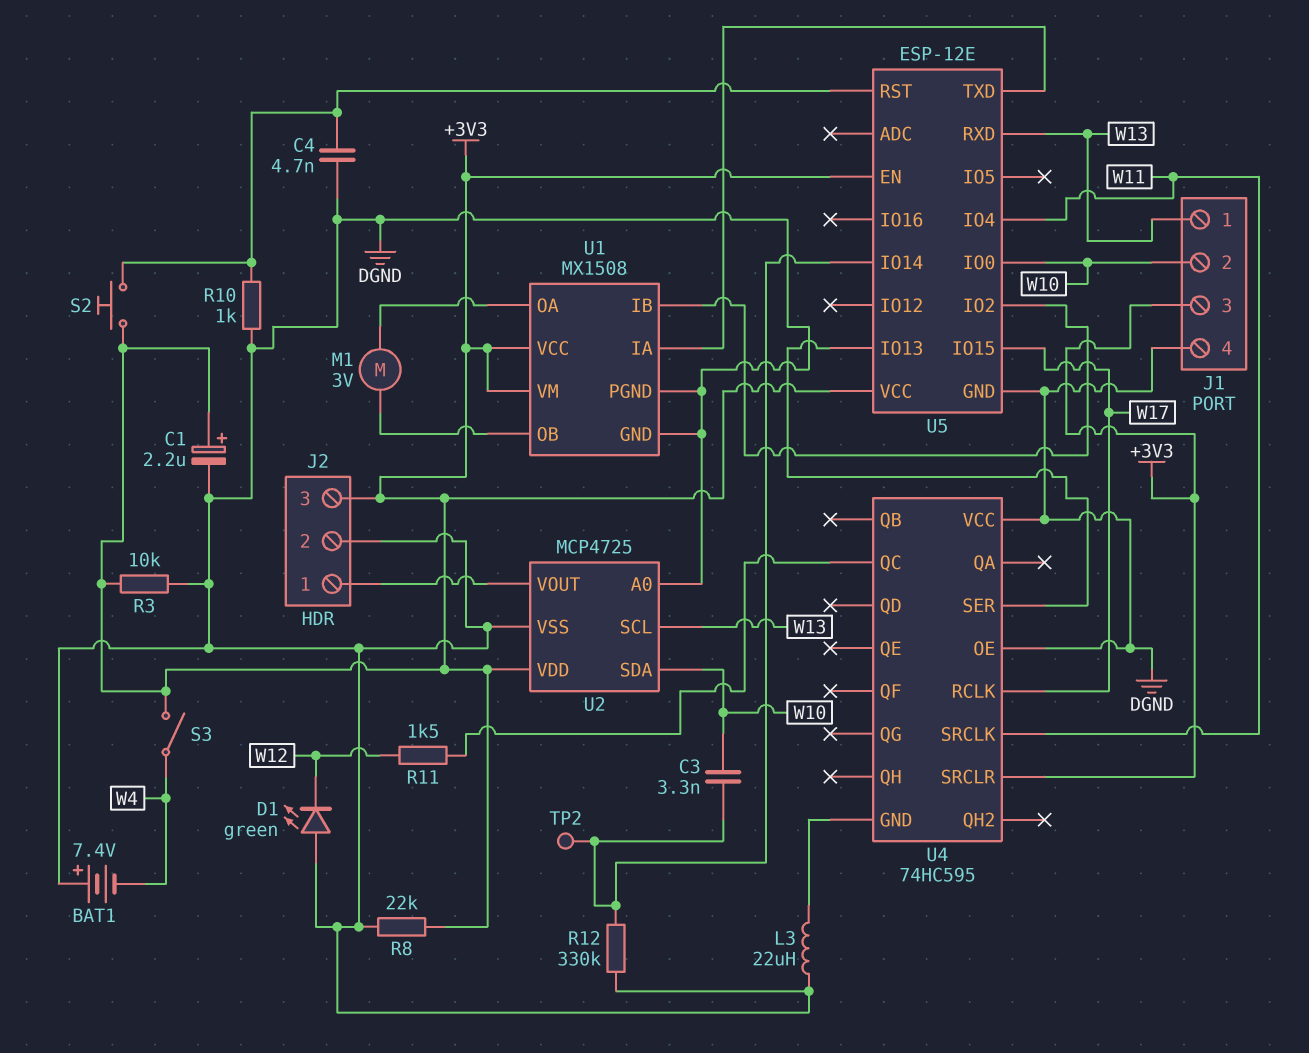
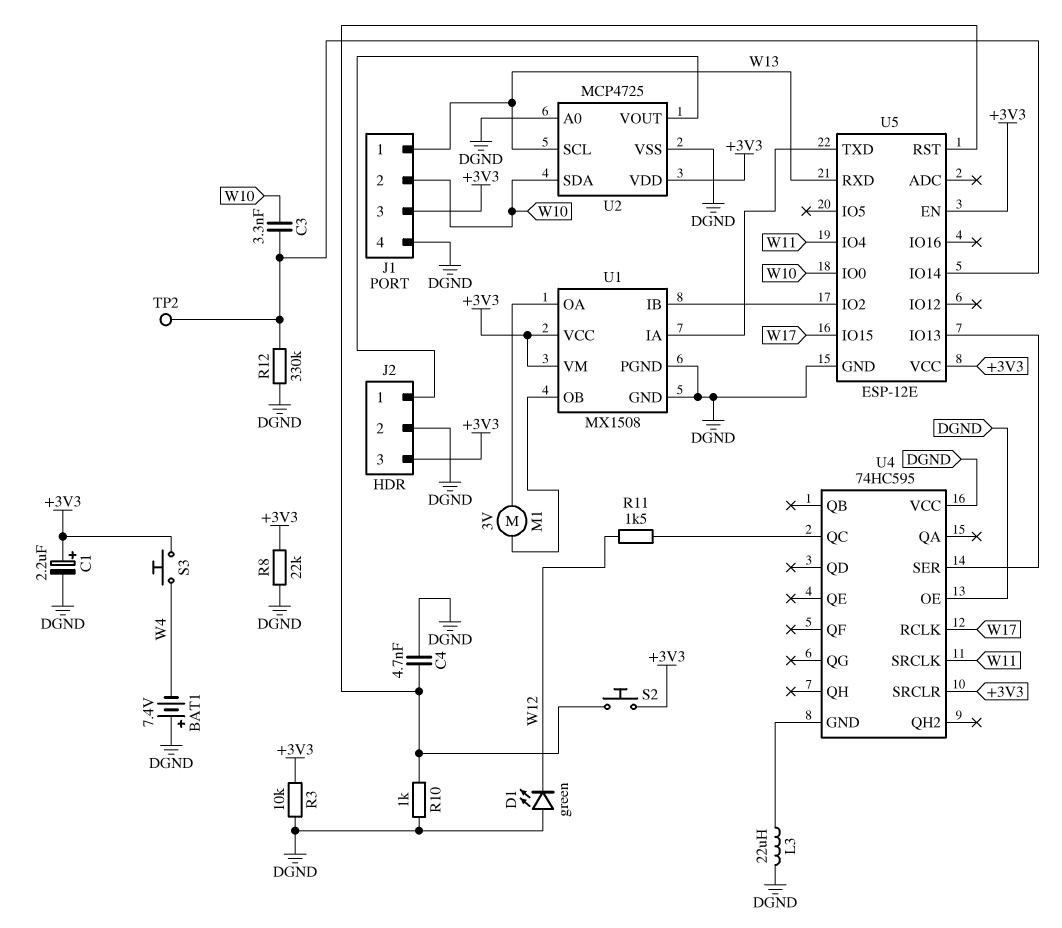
S3: switch (+3V3, W4) -> button (+3V3, W4)

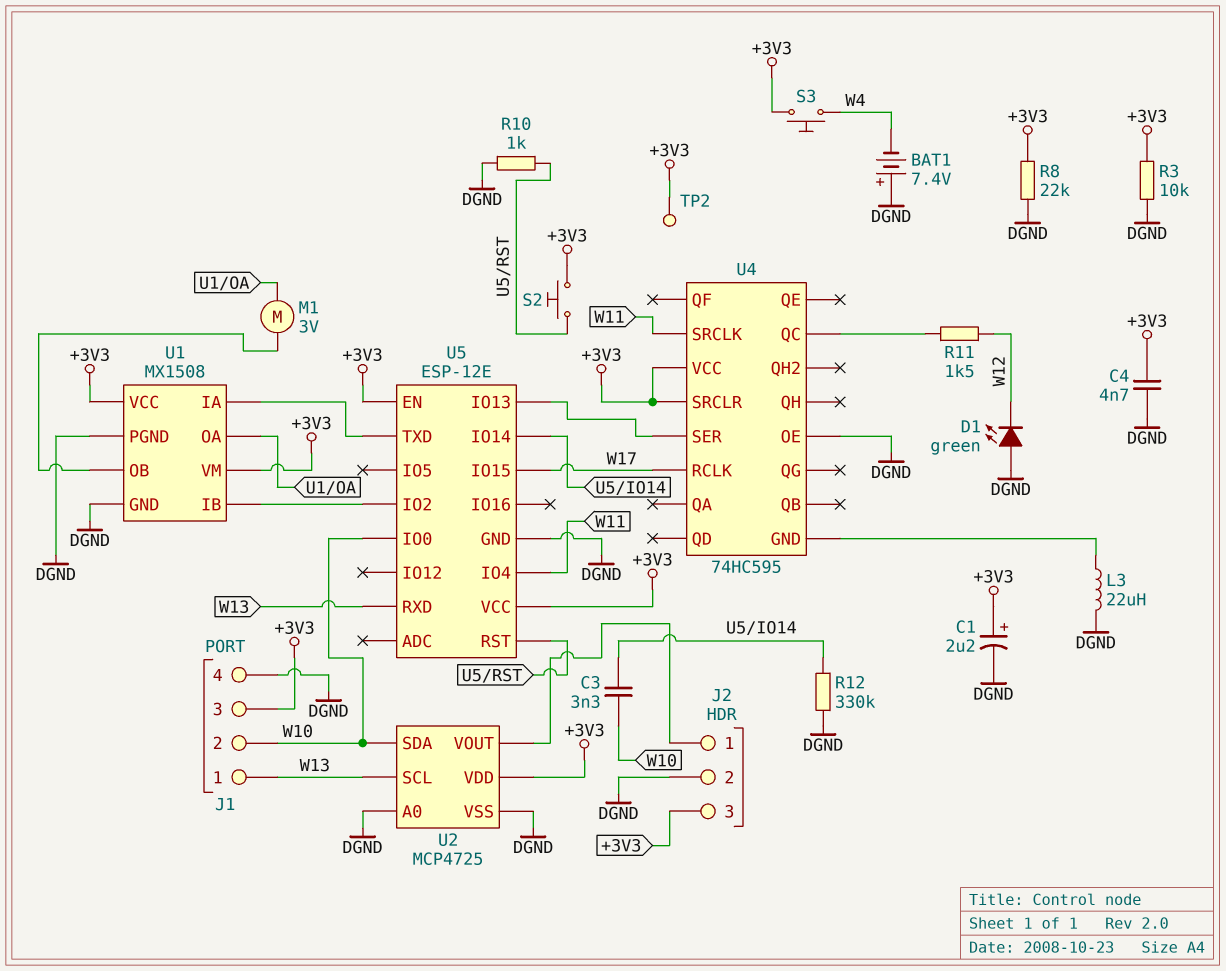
C4: 4.7nF (DGND, U5/RST) -> 4.7nF (+3V3, DGND)
TP2: test point (U5/IO14) -> test point (+3V3)
U4 pin VCC: DGND -> +3V3

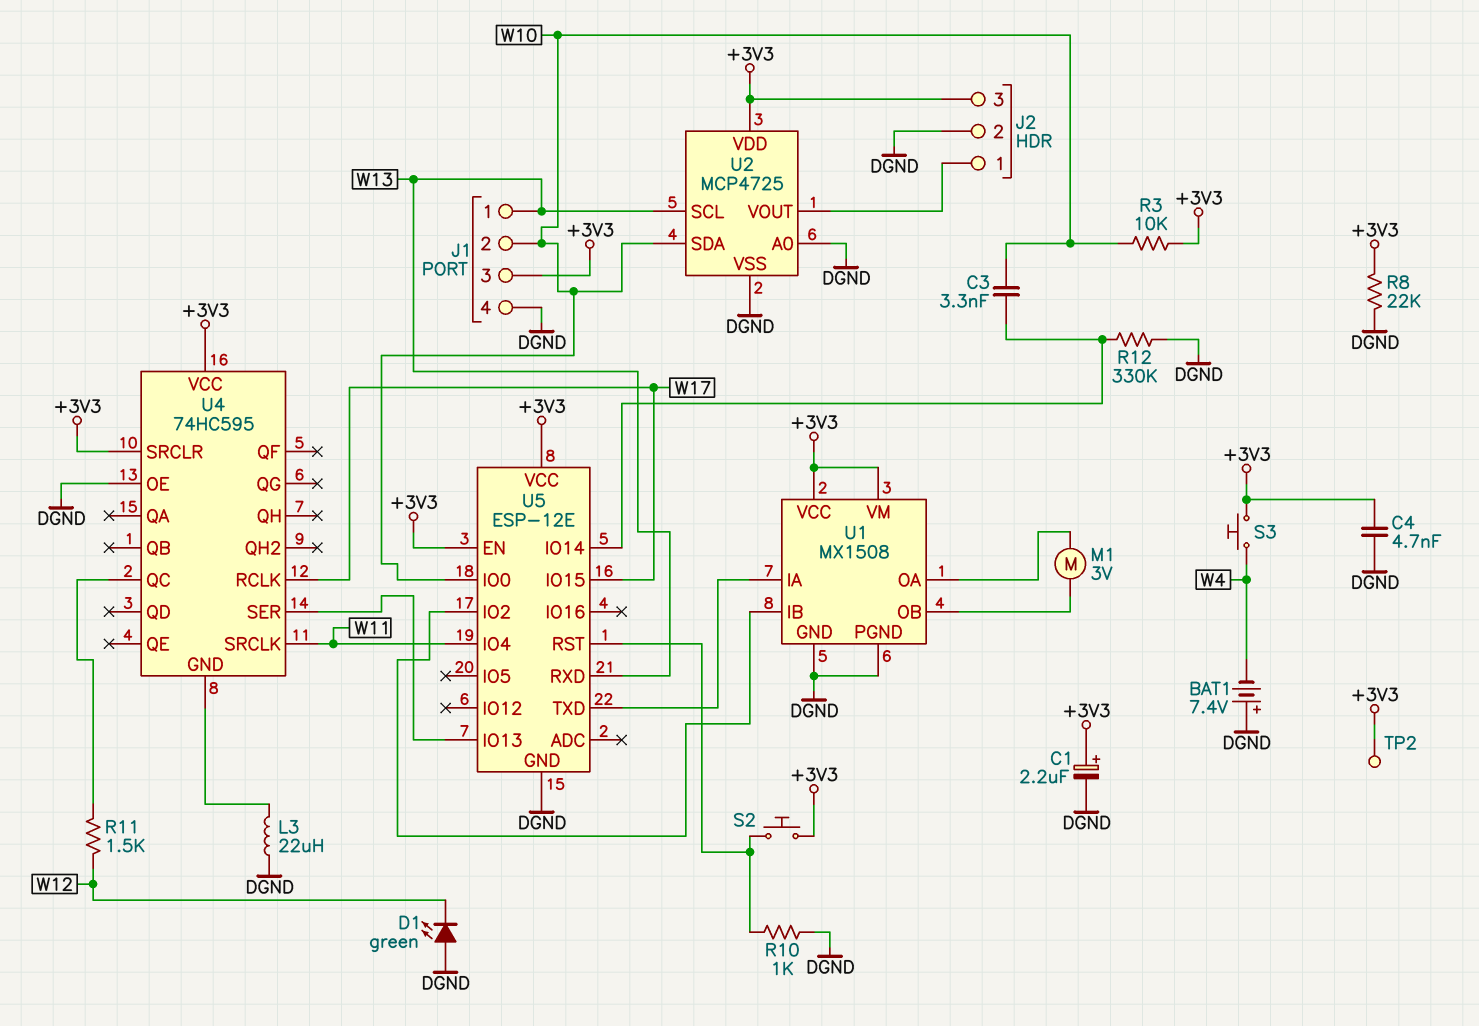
R3: 10k (+3V3, DGND) -> 10k (+3V3, W10)

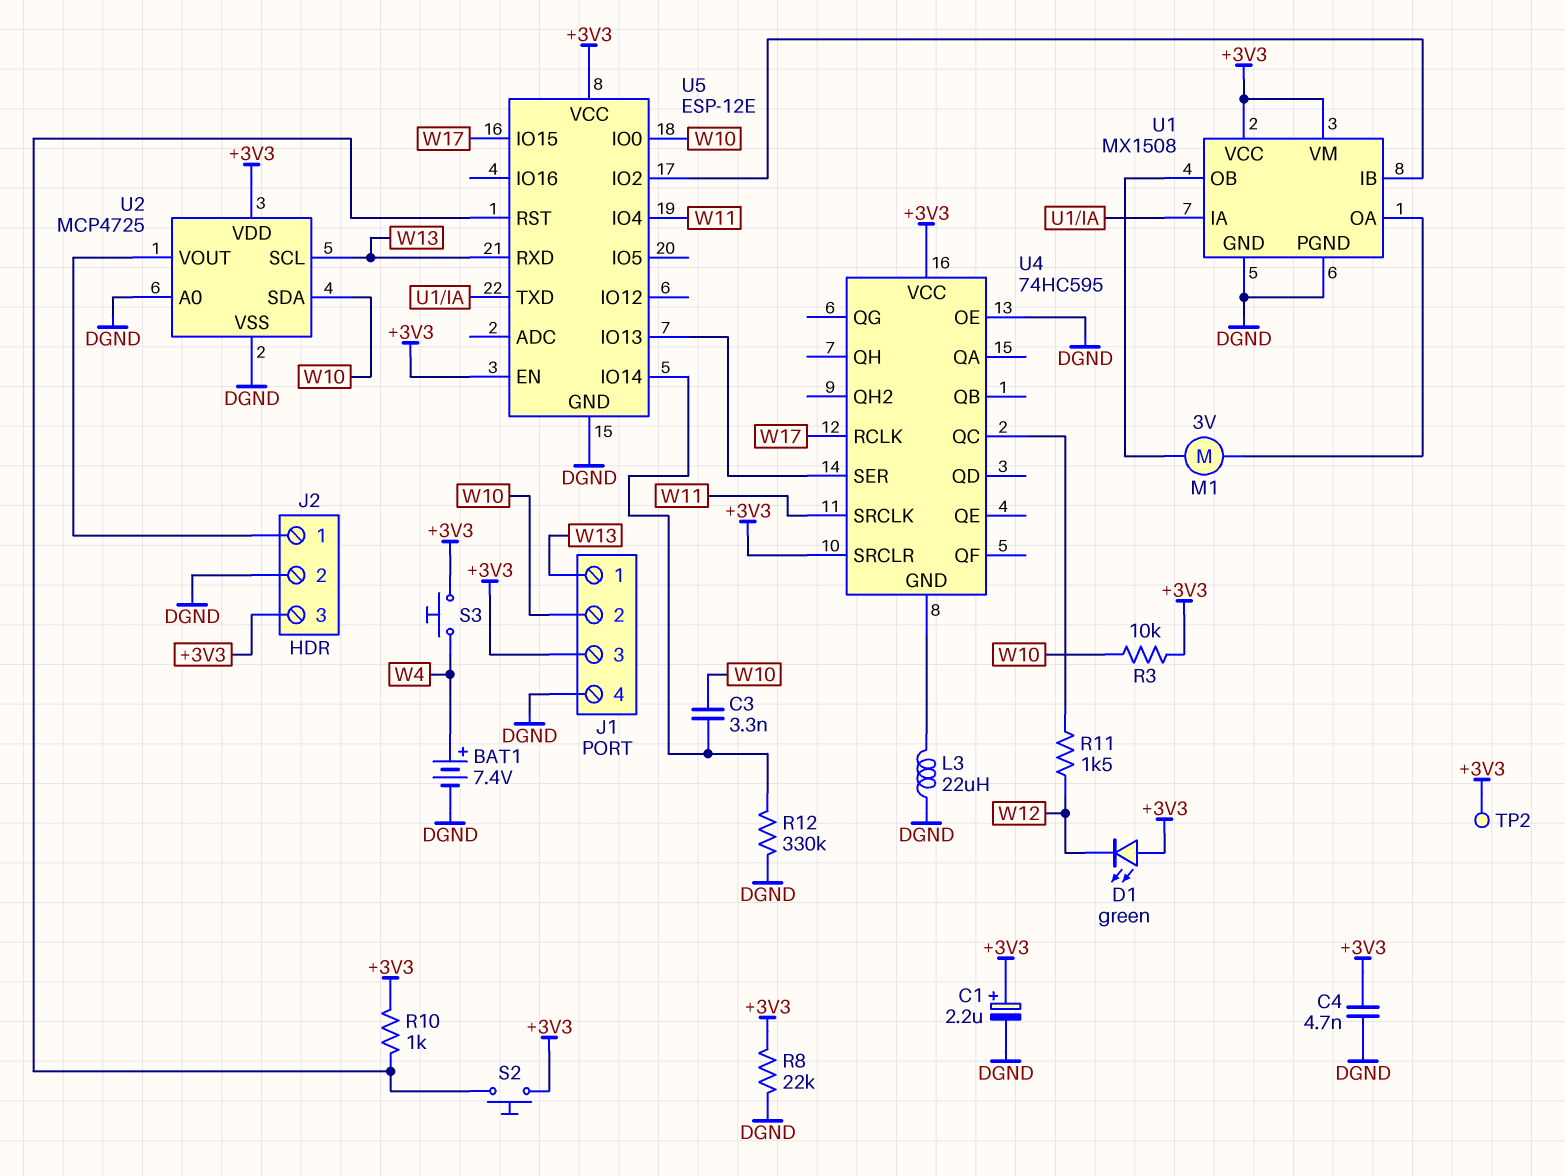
BAT1: 7.4V (plus DGND, minus W4) -> 7.4V (plus W4, minus DGND)
D1: LED green (A DGND, K W12) -> LED green (A +3V3, K W12)
R10: 1k (DGND, U5/RST) -> 1k (+3V3, U5/RST)

